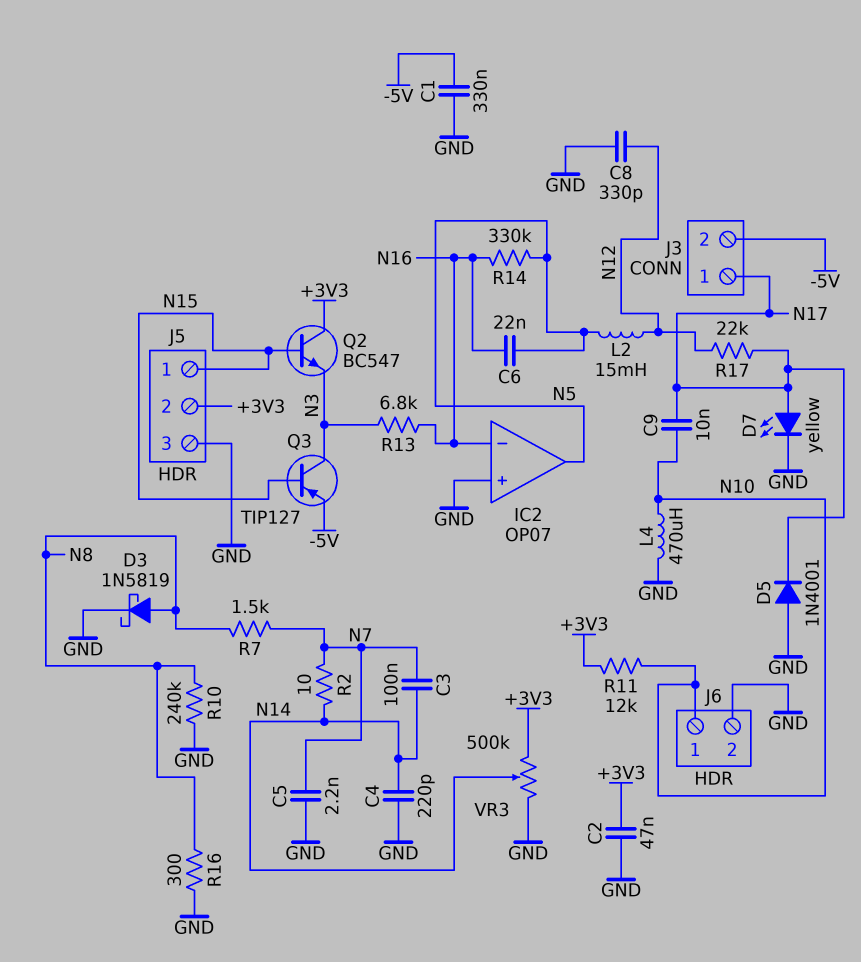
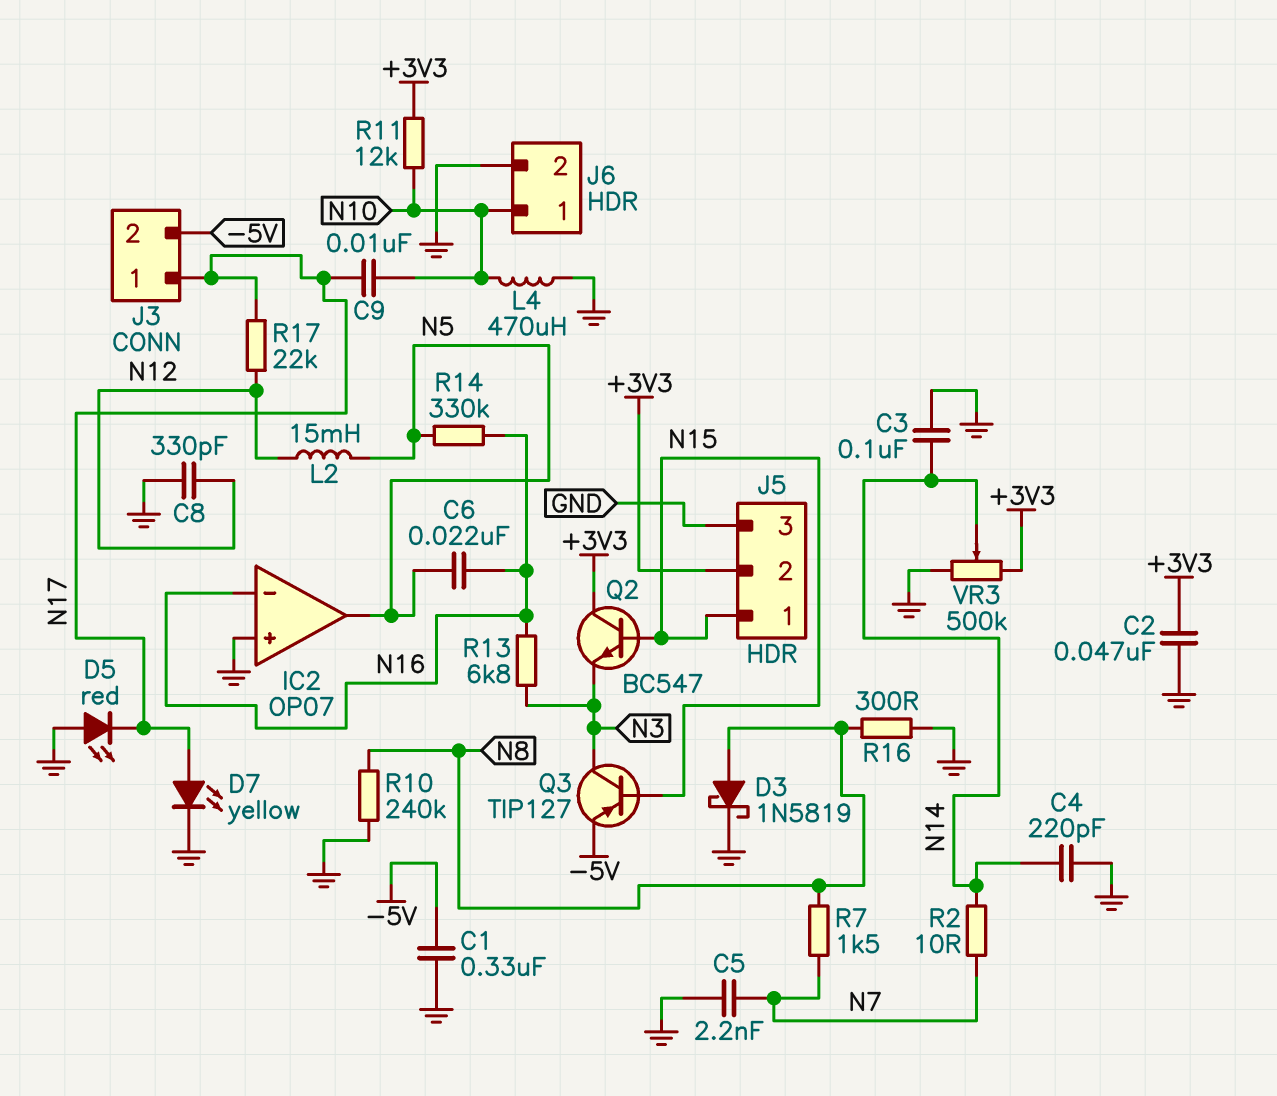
C3: 100nF (N7, N14) -> 100nF (GND, N14)
D5: diode 1N4001 (A GND, K N17) -> LED red (A GND, K N17)

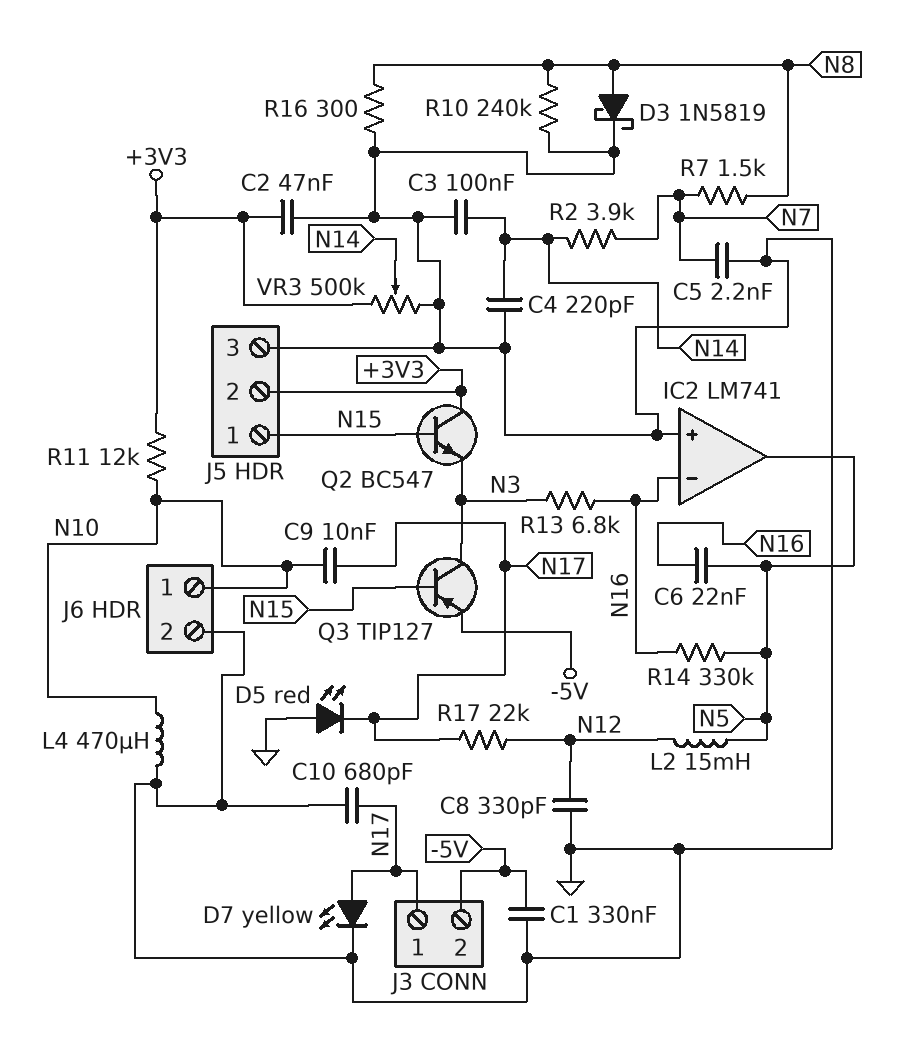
C10: none -> 680pF (GND, N17)
IC2: OP07 -> LM741
R2: 10 (N7, N14) -> 3.9k (N7, N14)

